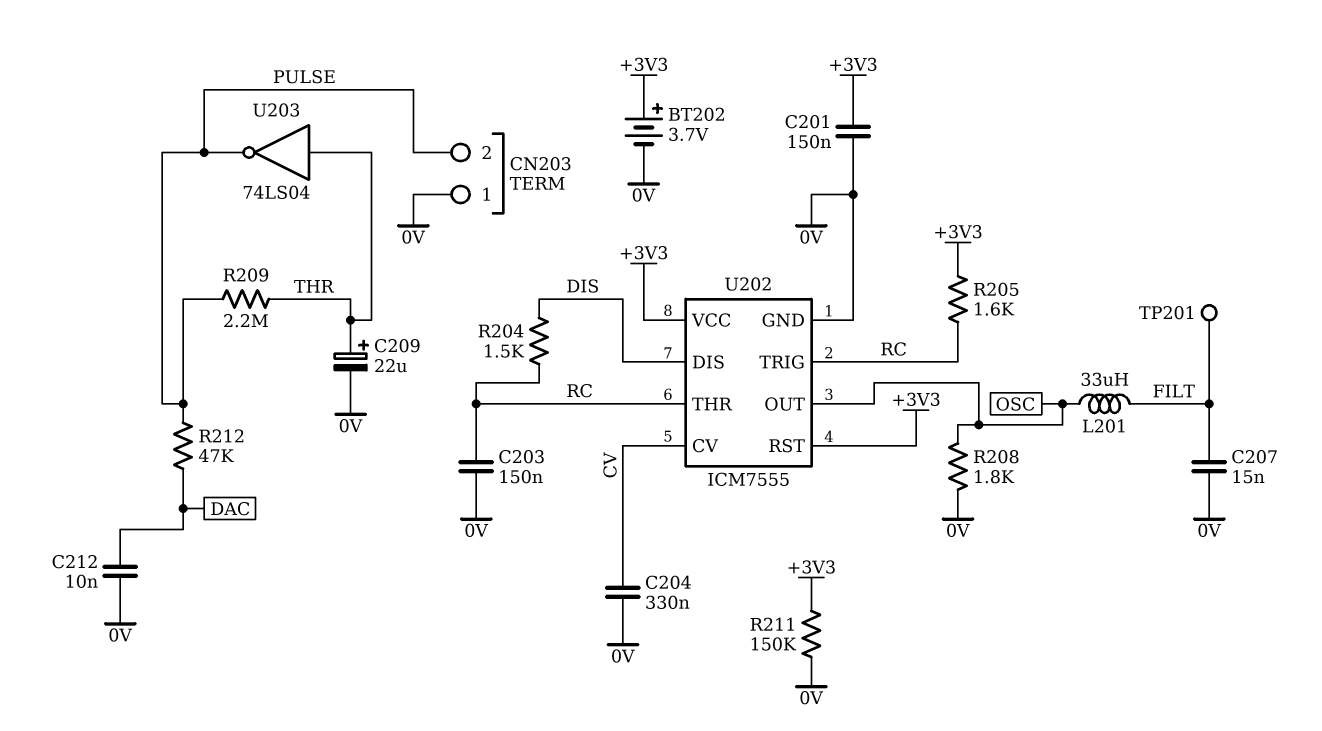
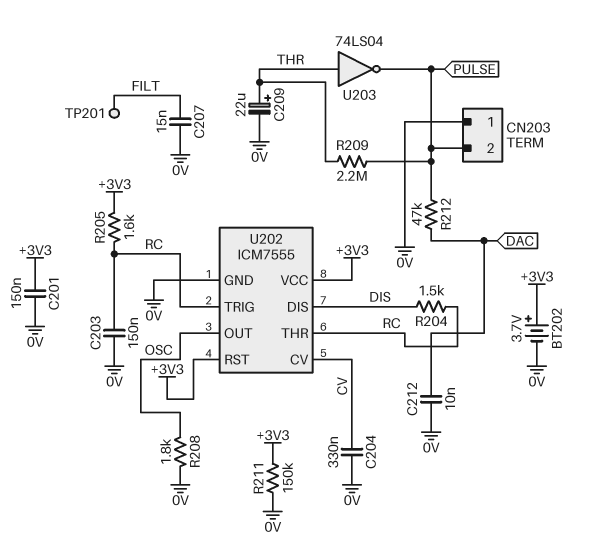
L201: 33uH (FILT, OSC) -> none

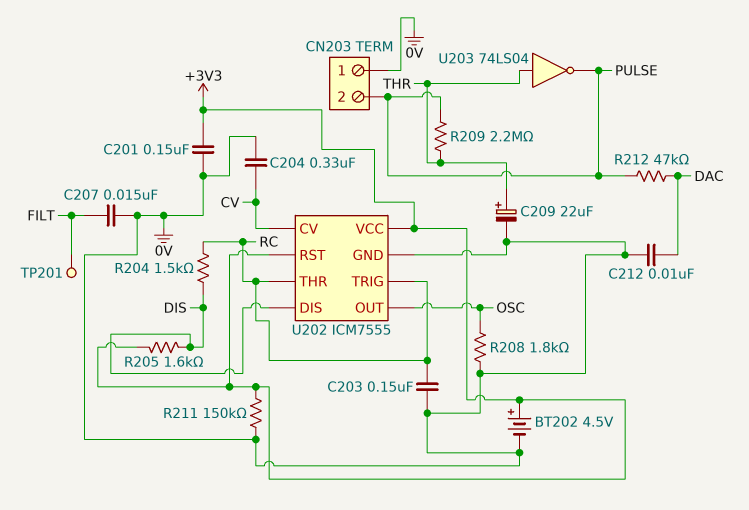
BT202: 3.7V (plus +3V3, minus 0V) -> 4.5V (plus +3V3, minus 0V)
R205: 1.6k (+3V3, RC) -> 1.6k (+3V3, DIS)

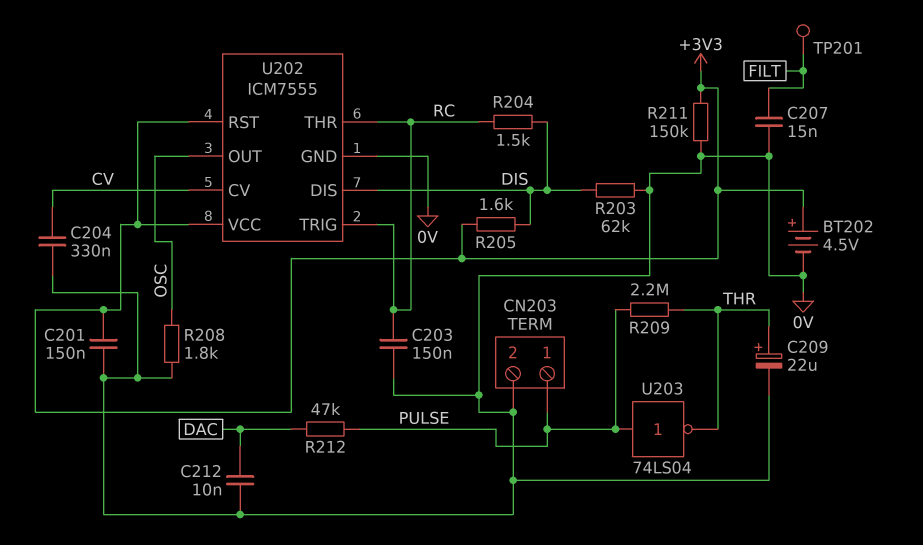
CN203 pin 1: 0V -> PULSE
CN203 pin 2: PULSE -> 0V
R203: none -> 62k (0V, DIS)
U203: NOT 74LS04 (in THR, out PULSE) -> NOT 74LS04 (in PULSE, out THR)

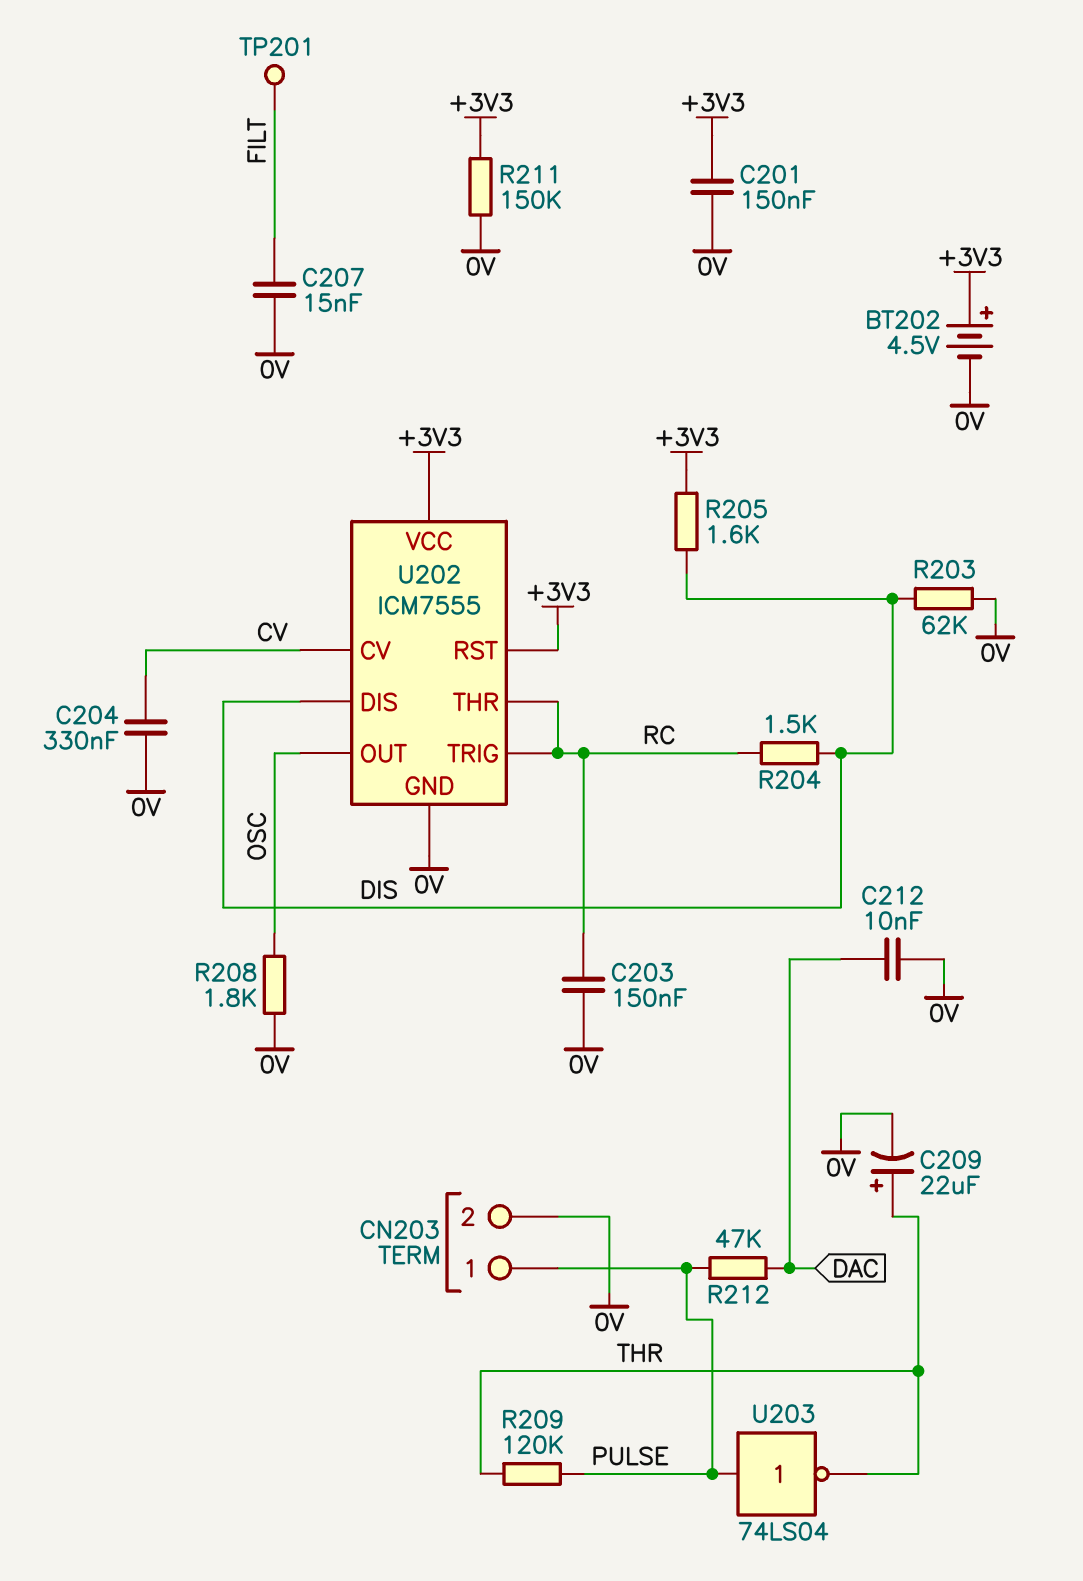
R209: 2.2M (PULSE, THR) -> 120k (PULSE, THR)

